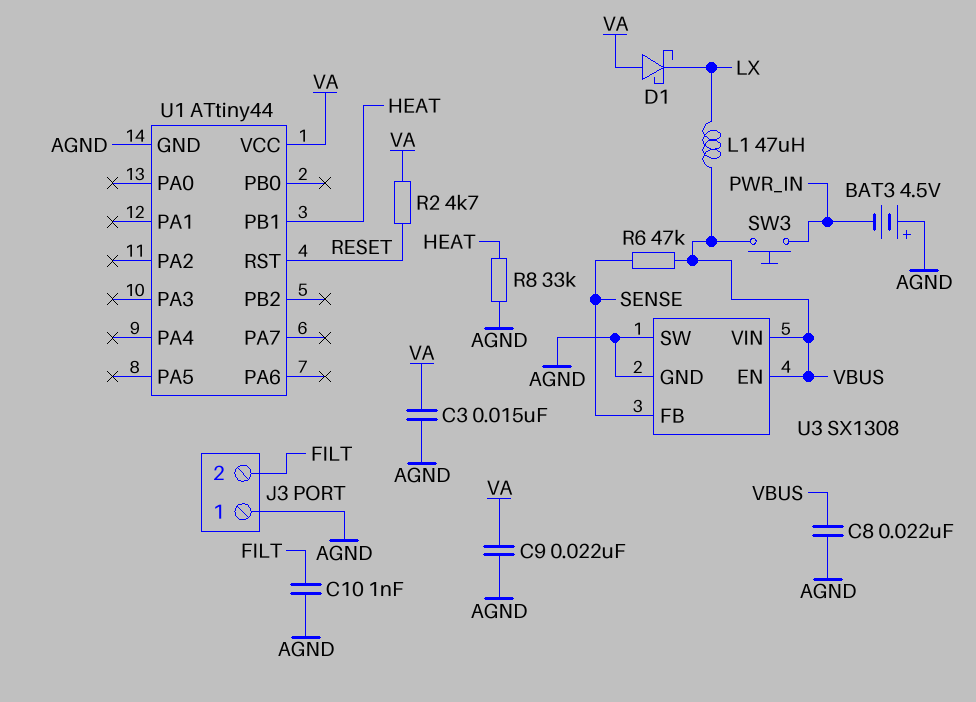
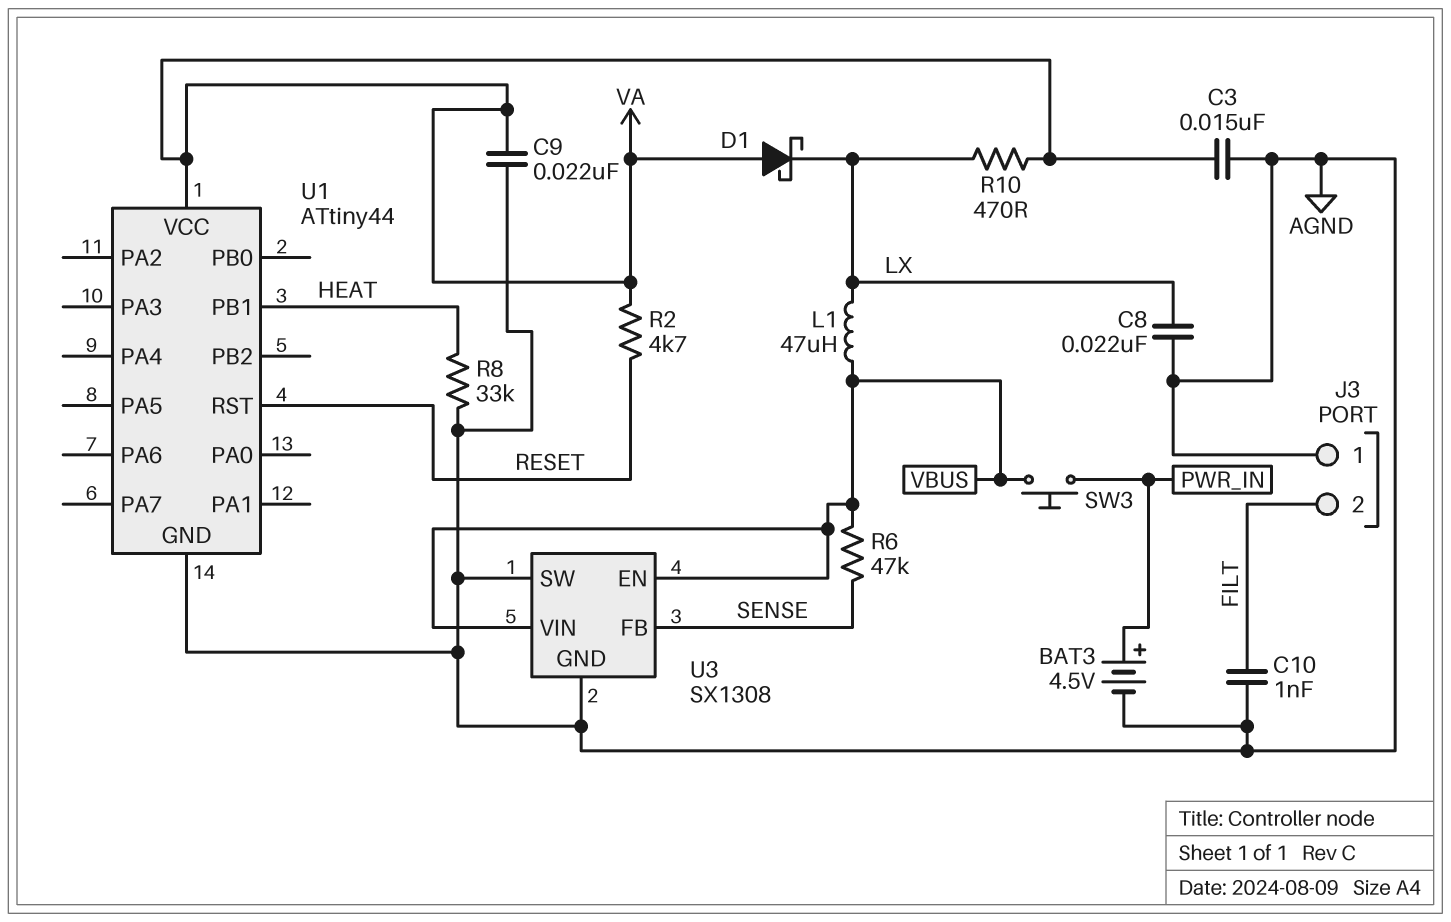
BAT3: 4.5V (plus AGND, minus PWR_IN) -> 4.5V (plus PWR_IN, minus AGND)
C8: 22nF (AGND, VBUS) -> 22nF (AGND, LX)
R10: none -> 470 (LX, VA)

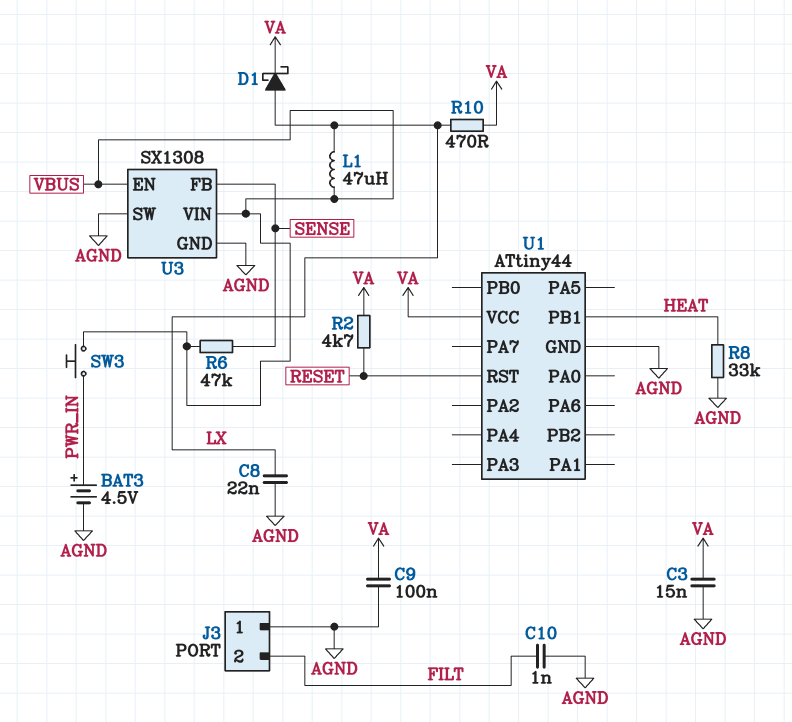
C9: 22nF (AGND, VA) -> 100nF (AGND, VA)
D1: schottky (A VA, K LX) -> schottky (A LX, K VA)

